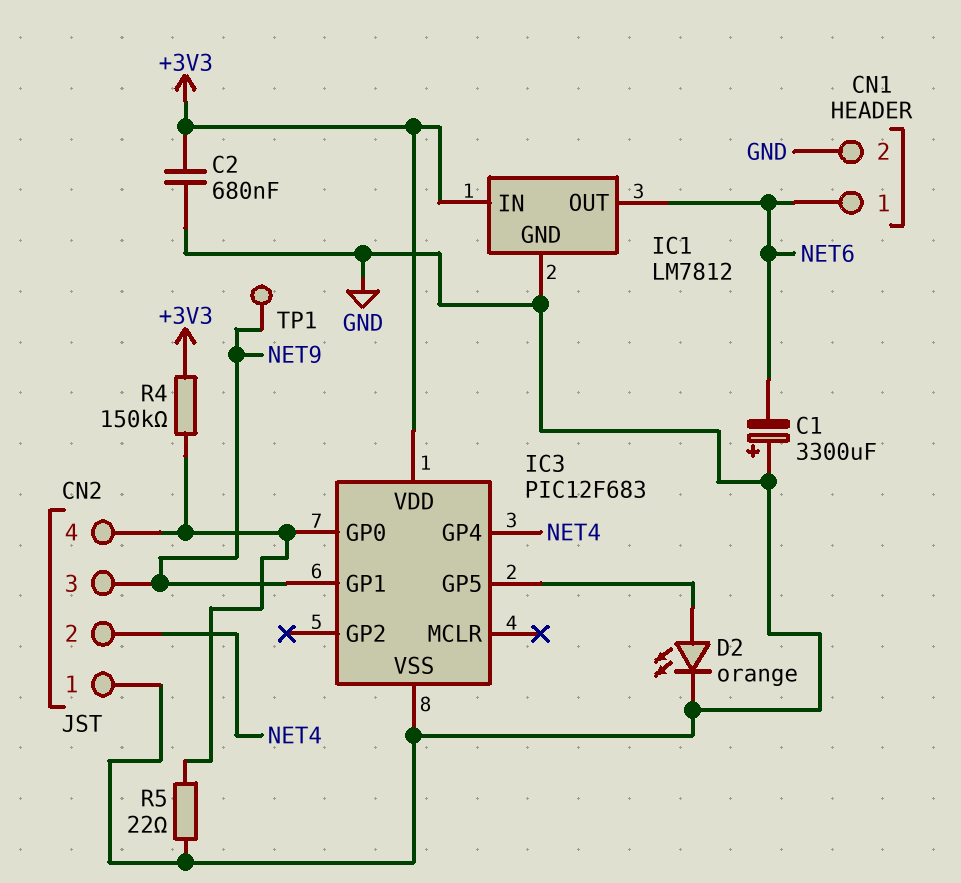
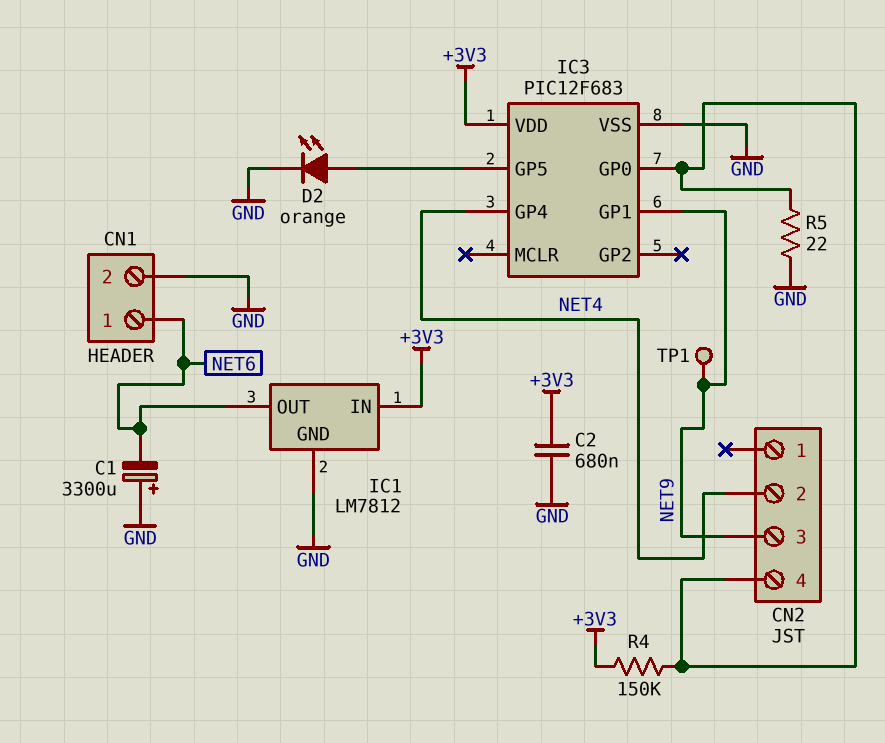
CN2 pin 1: GND -> none

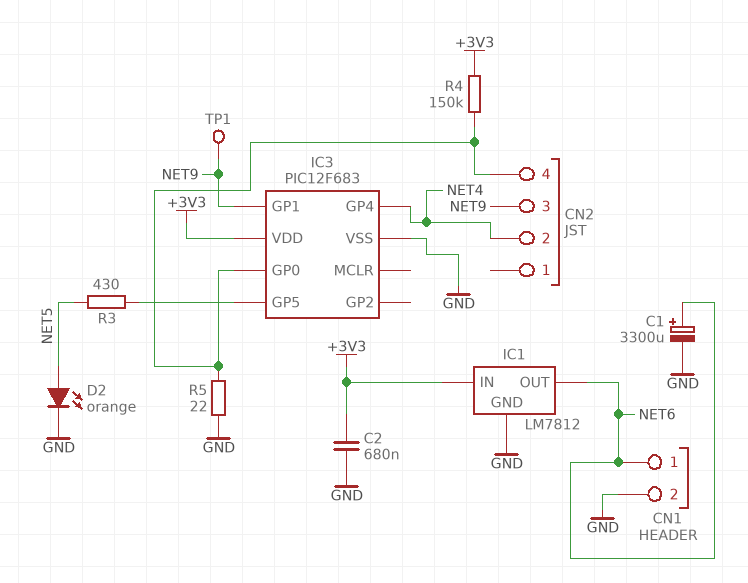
C1: 3300uF (plus GND, minus NET6) -> 3300uF (plus NET6, minus GND)
D2: LED orange (A IC3/GP5, K GND) -> LED orange (A NET5, K GND)
R3: none -> 430 (IC3/GP5, NET5)

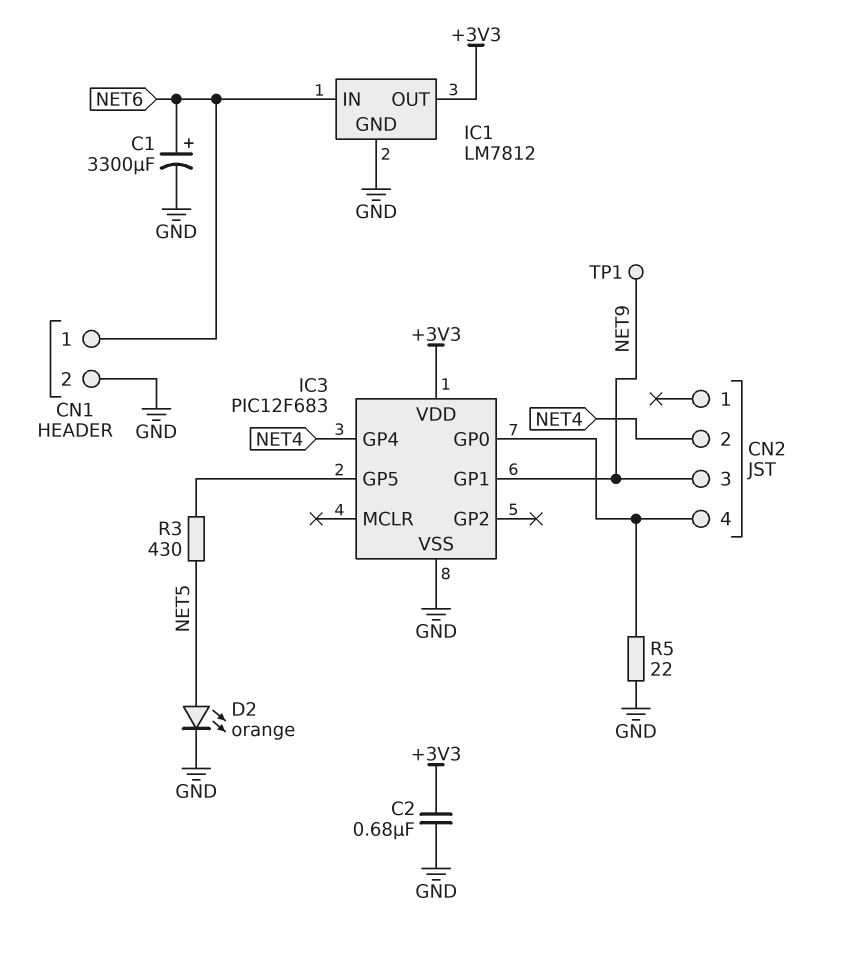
IC1 pin IN: +3V3 -> NET6
IC1 pin OUT: NET6 -> +3V3
R4: 150k (+3V3, CN2/4) -> none

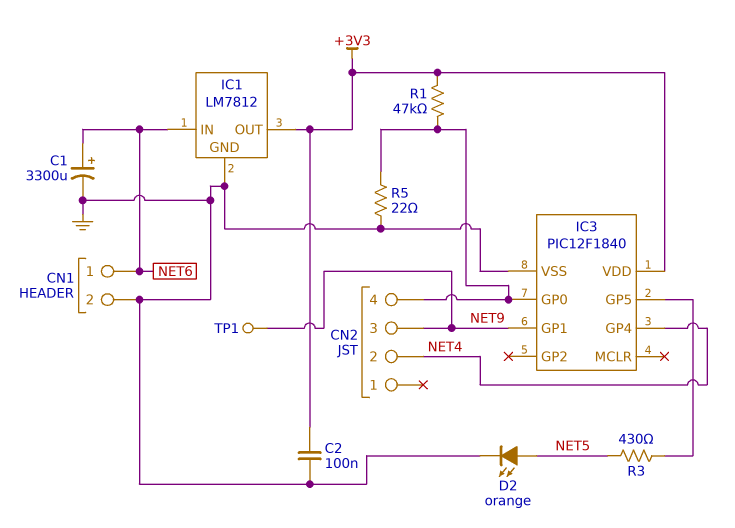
C2: 680nF (+3V3, GND) -> 100nF (+3V3, GND)
IC3: PIC12F683 -> PIC12F1840
R1: none -> 47k (+3V3, CN2/4)

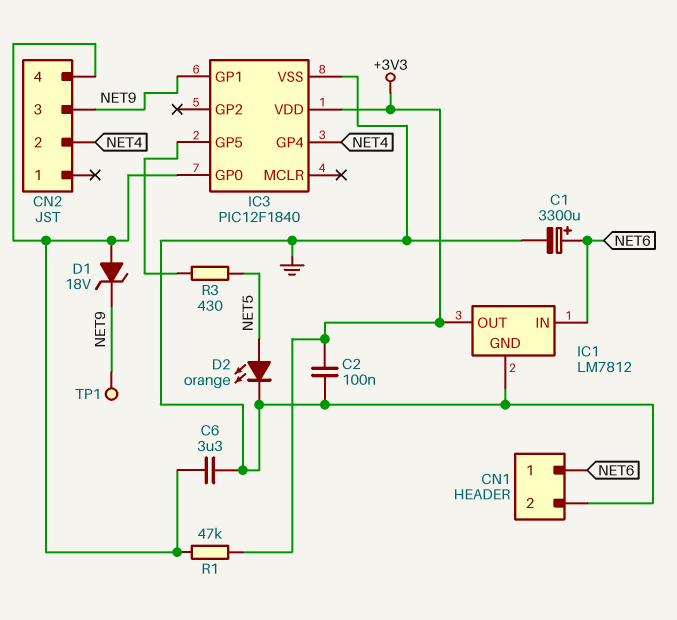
C6: none -> 3.3uF (CN2/4, GND)
D1: none -> zener 18V (A CN2/4, K NET9)
R5: 22 (CN2/4, GND) -> none

